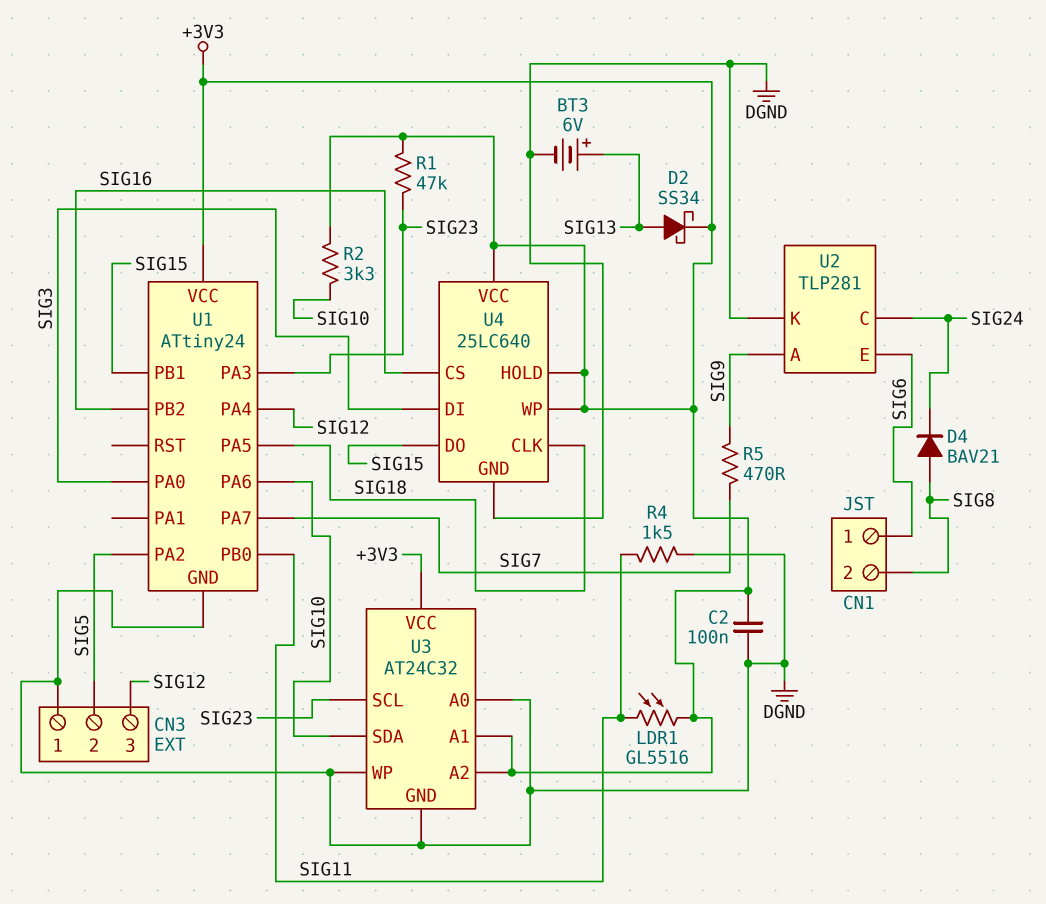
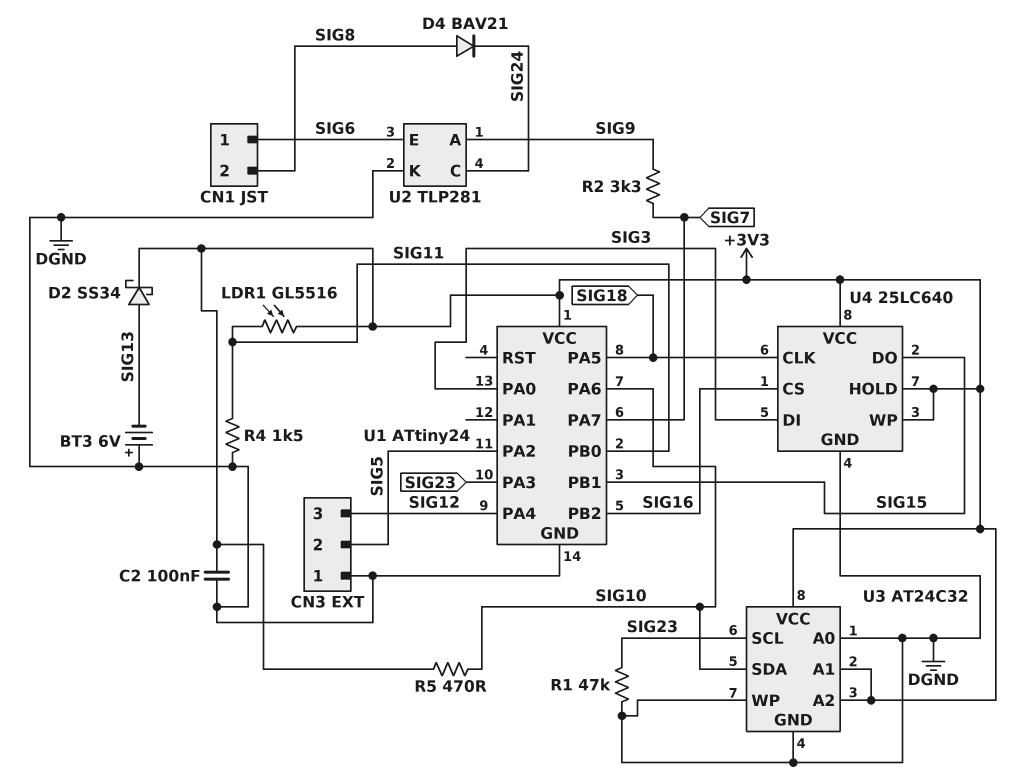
BT3: 6V (plus SIG13, minus DGND) -> 6V (plus DGND, minus SIG13)
R1: 47k (+3V3, SIG23) -> 47k (DGND, SIG23)
R2: 3.3k (+3V3, SIG10) -> 3.3k (SIG7, SIG9)
R5: 470 (SIG7, SIG9) -> 470 (+3V3, SIG10)

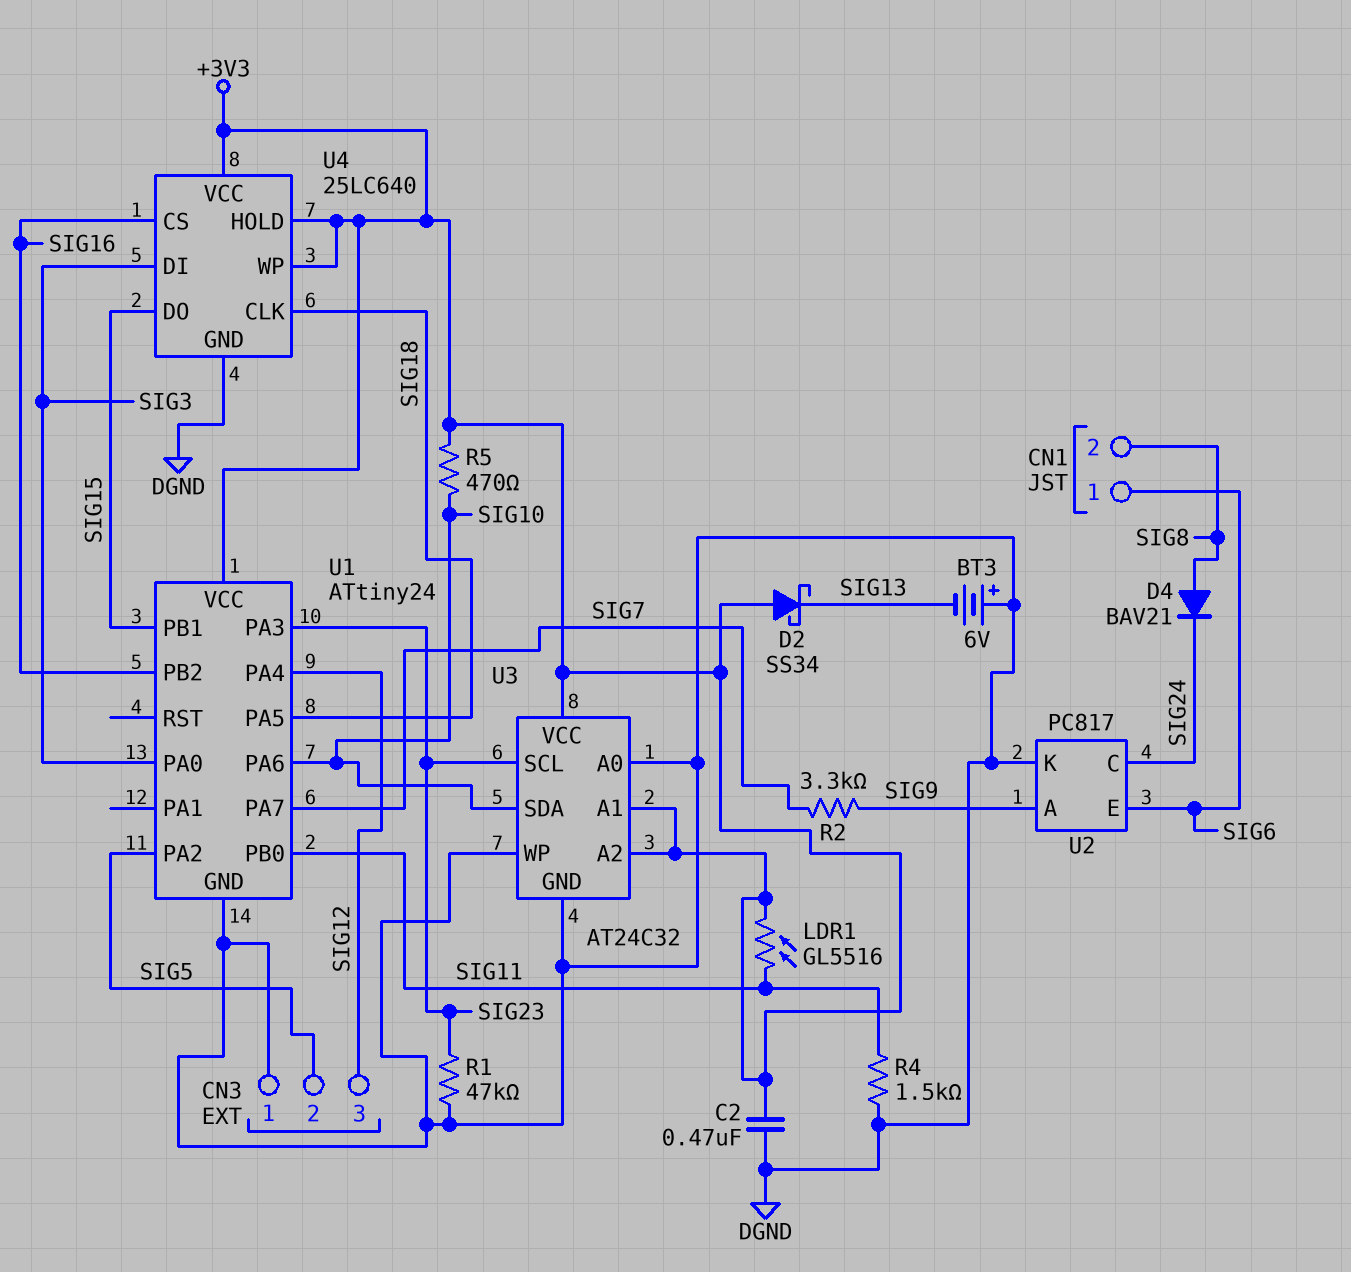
C2: 100nF (+3V3, DGND) -> 470nF (+3V3, DGND)
D2: schottky SS34 (A SIG13, K +3V3) -> schottky SS34 (A +3V3, K SIG13)
U2: TLP281 -> PC817

